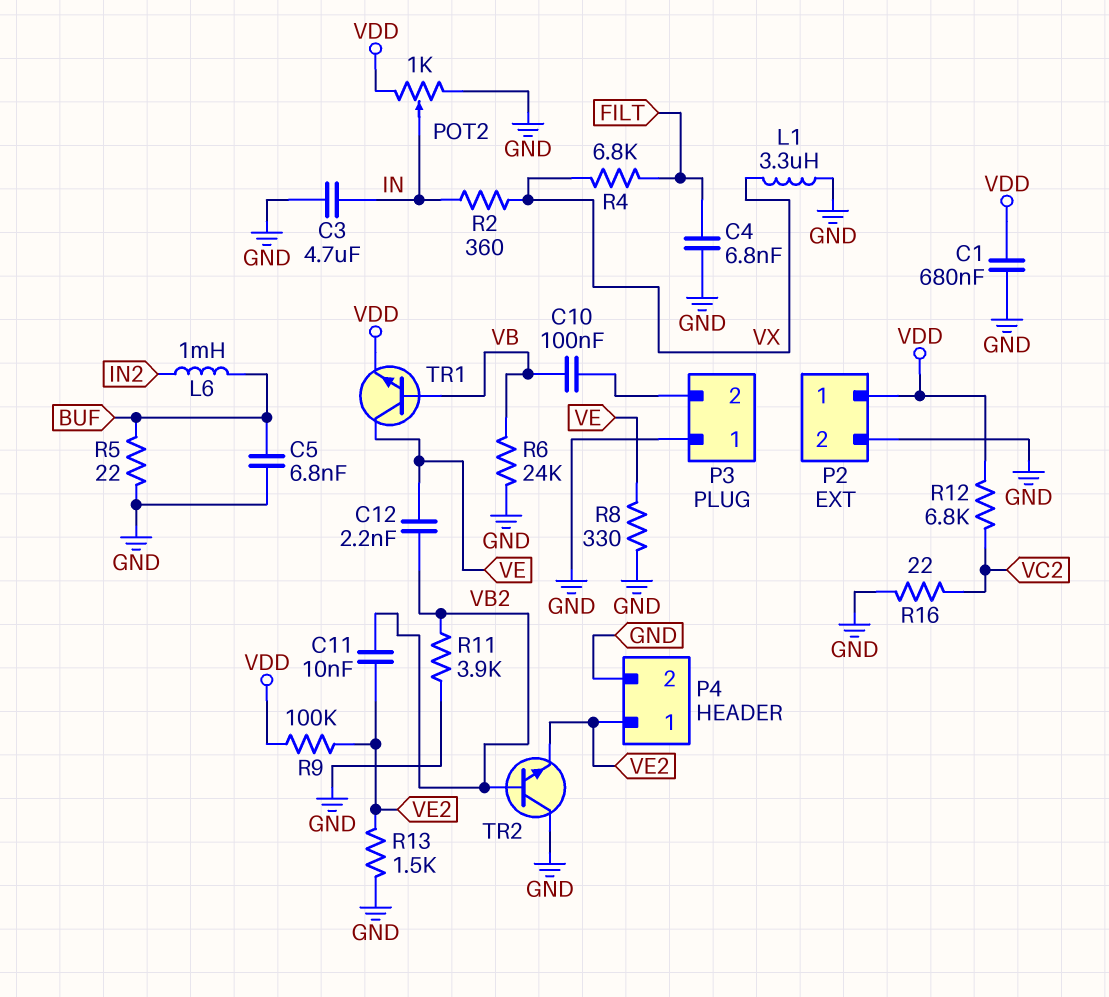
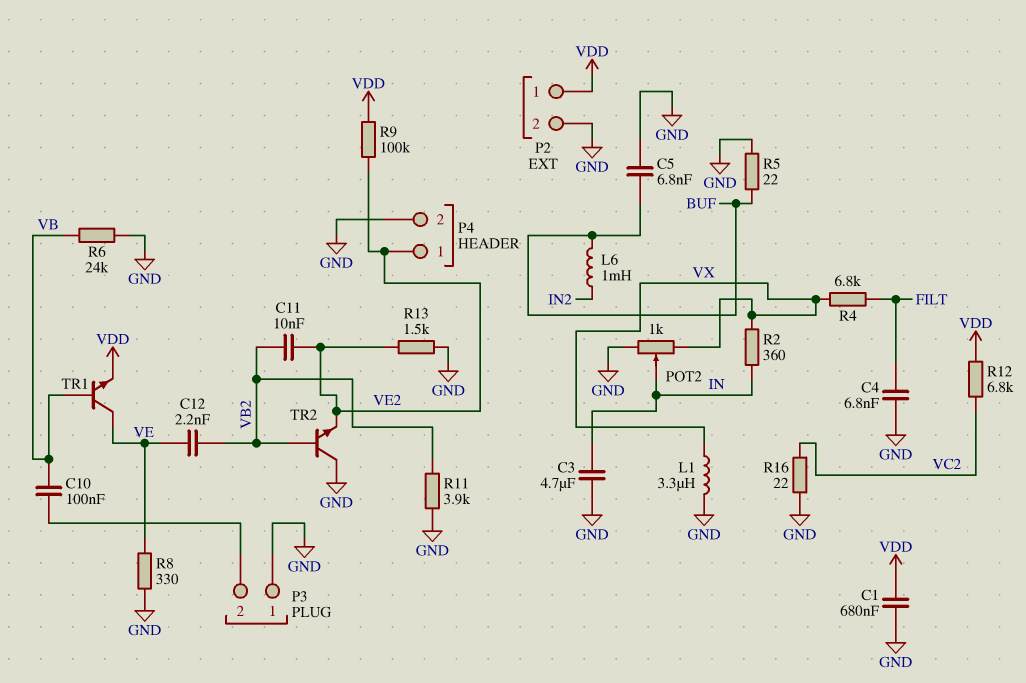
POT2: 1k (GND, VDD, wiper IN) -> 1k (GND, VX, wiper IN)

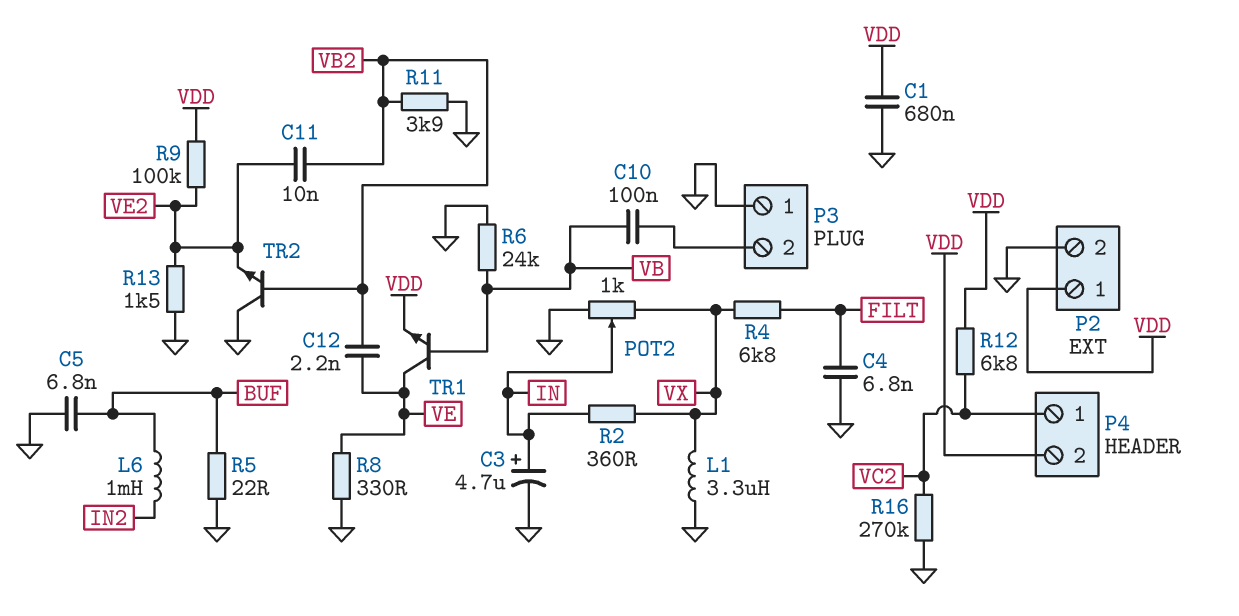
C3: 4.7uF (GND, IN) -> 4.7uF (plus IN, minus GND)
P4 pin 1: VE2 -> VC2
P4 pin 2: GND -> VDD
R16: 22 (GND, VC2) -> 270k (GND, VC2)

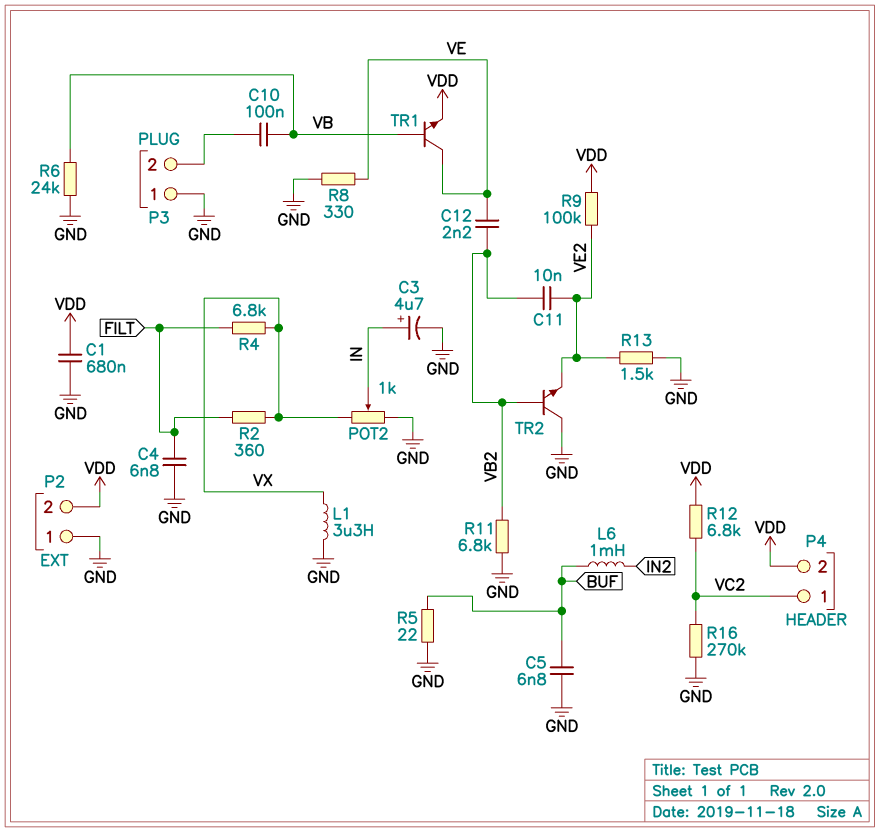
P2 pin 1: VDD -> GND
P2 pin 2: GND -> VDD
R2: 360 (IN, VX) -> 360 (FILT, VX)
R11: 3.9k (GND, VB2) -> 6.8k (GND, VB2)

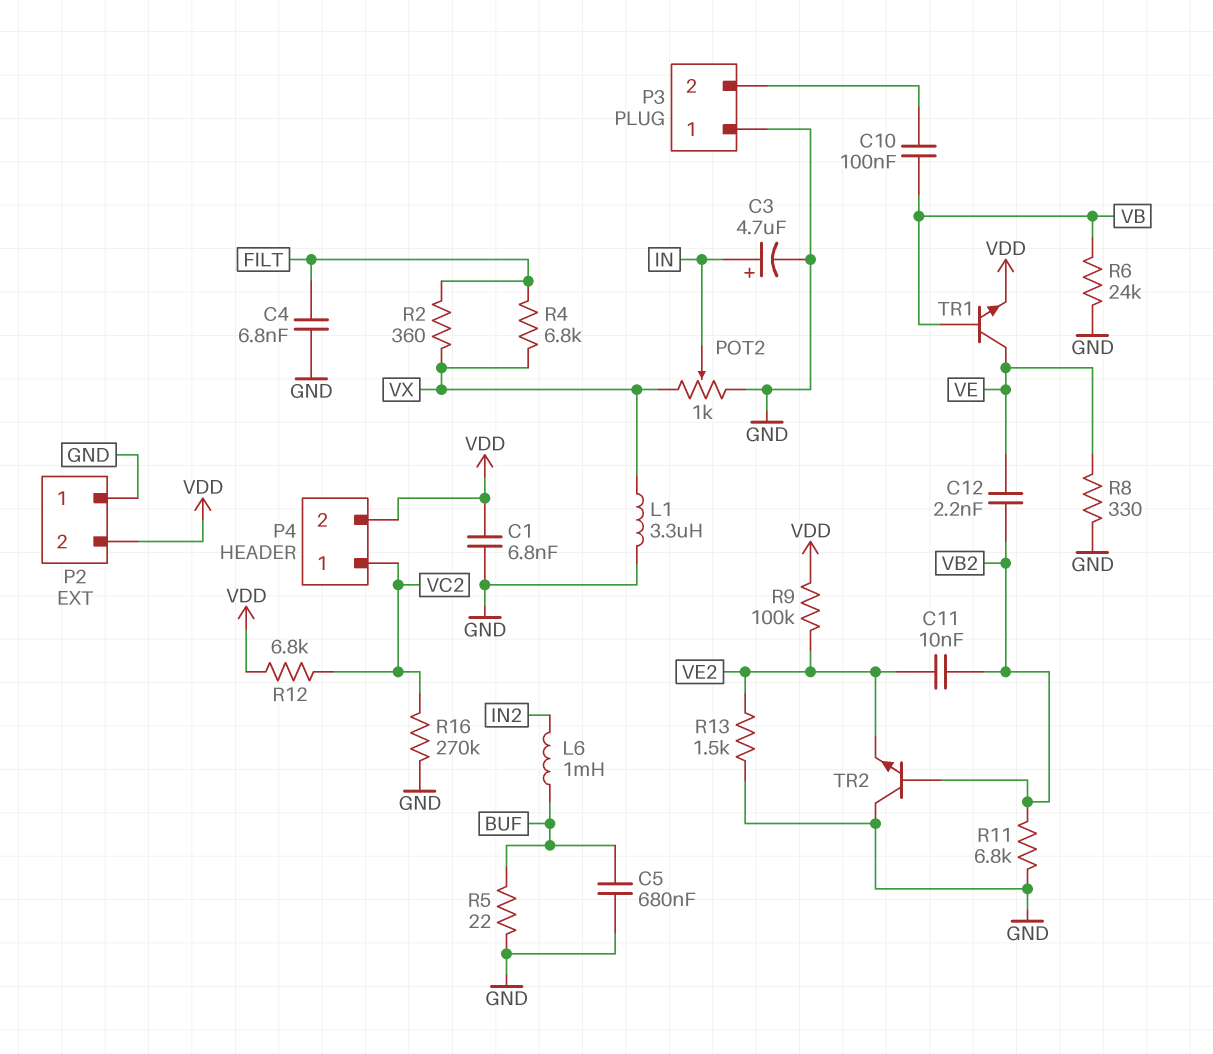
C1: 680nF (GND, VDD) -> 6.8nF (GND, VDD)
C5: 6.8nF (BUF, GND) -> 680nF (BUF, GND)

